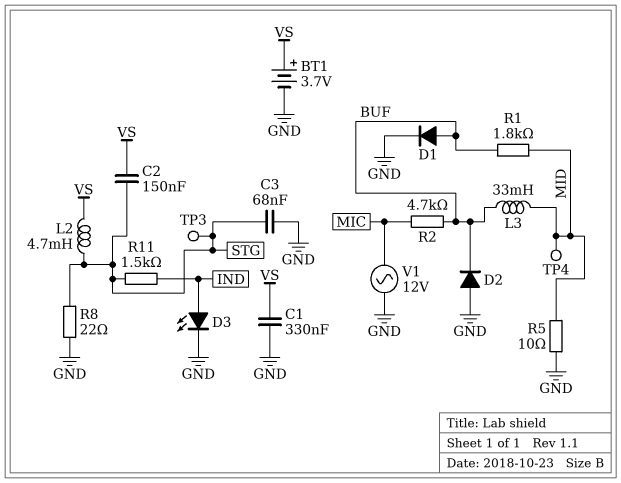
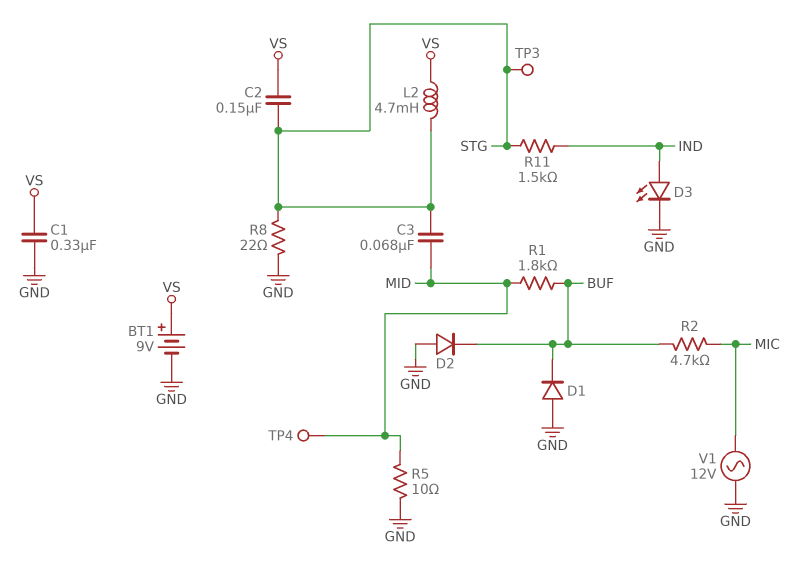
BT1: 3.7V (plus VS, minus GND) -> 9V (plus VS, minus GND)
C3: 68nF (GND, STG) -> 68nF (MID, STG)
D1: diode (A BUF, K GND) -> diode (A GND, K BUF)
L3: 33mH (BUF, MID) -> none

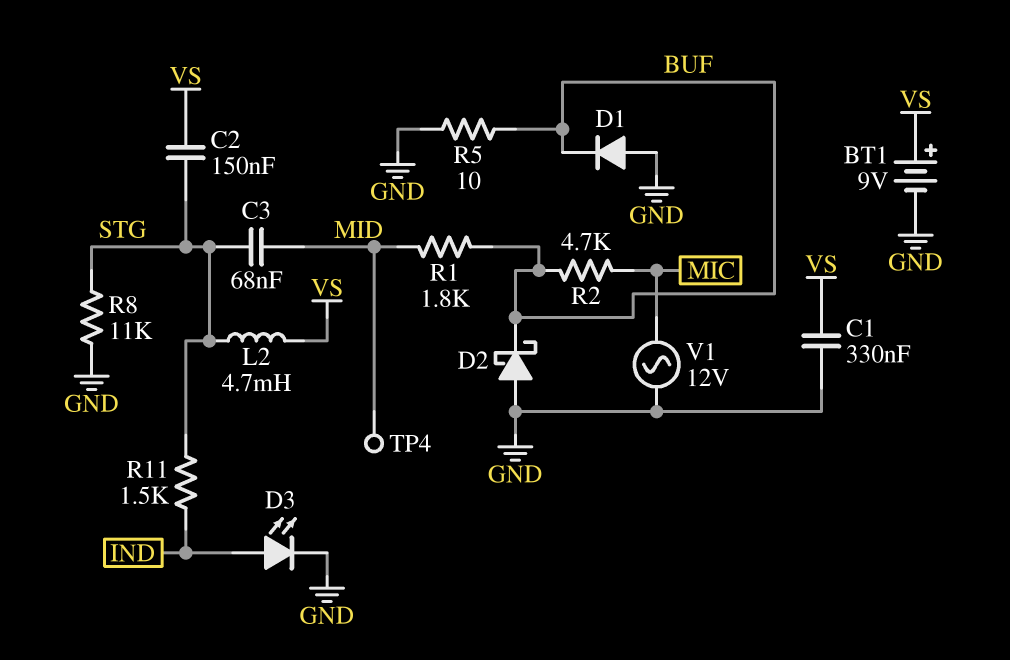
D2: diode (A GND, K BUF) -> schottky (A GND, K BUF)
R5: 10 (GND, MID) -> 10 (BUF, GND)
R8: 22 (GND, STG) -> 11k (GND, STG)
TP3: test point (STG) -> none

